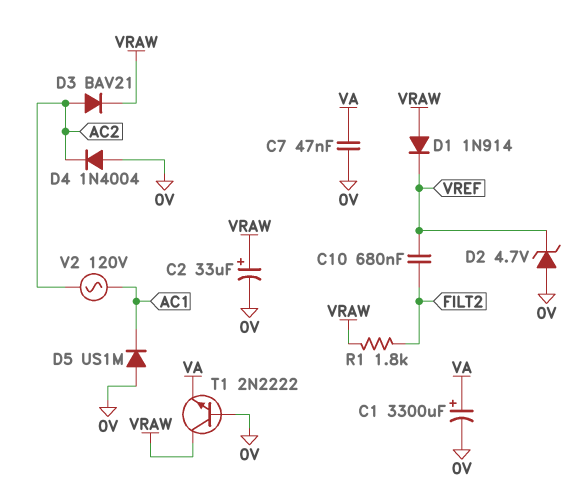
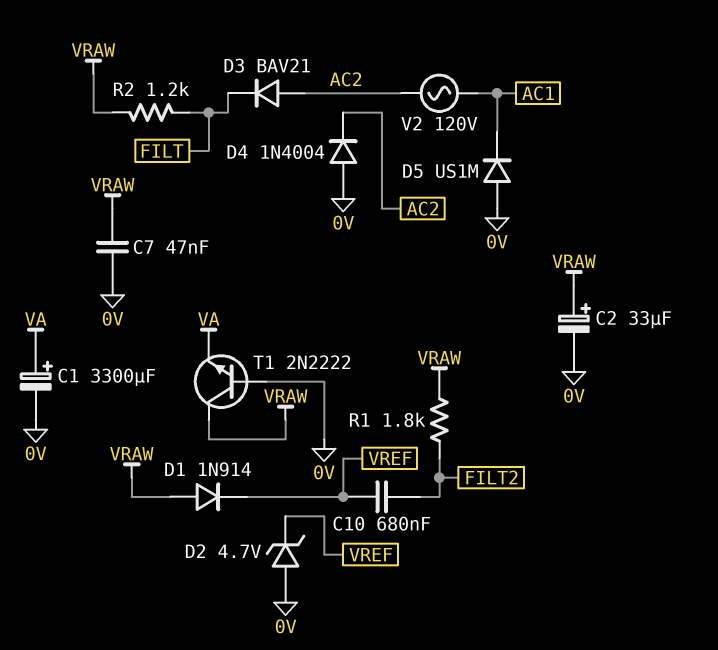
C7: 47nF (0V, VA) -> 47nF (0V, VRAW)
D3: diode BAV21 (A AC2, K VRAW) -> diode BAV21 (A AC2, K FILT)
R2: none -> 1.2k (FILT, VRAW)

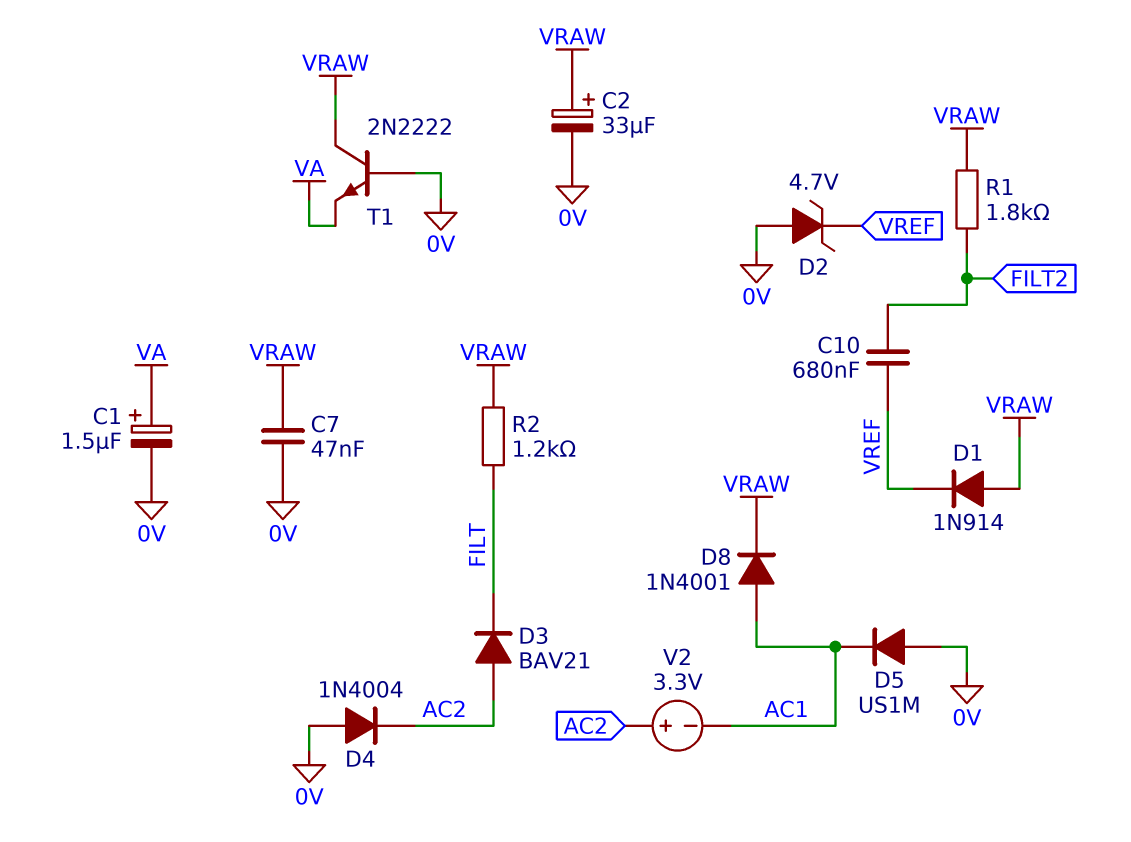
C1: 3300uF (plus VA, minus 0V) -> 1.5uF (plus VA, minus 0V)
D8: none -> diode 1N4001 (A AC1, K VRAW)
V2: AC 120V (AC1, AC2) -> 3.3V (plus AC2, minus AC1)

